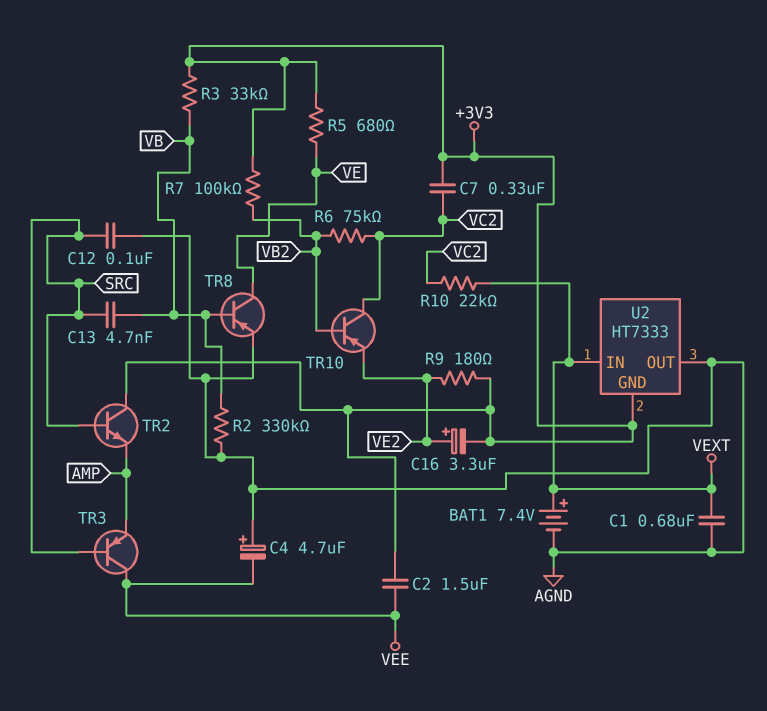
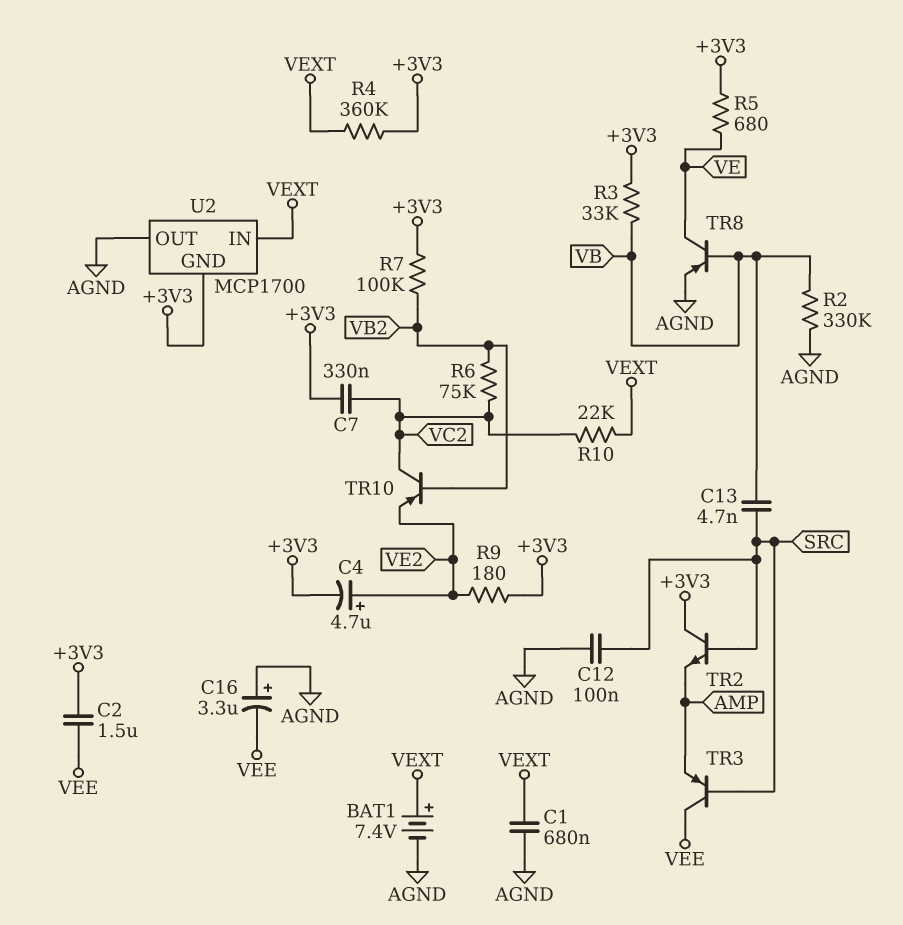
C4: 4.7uF (plus AGND, minus VEE) -> 4.7uF (plus VE2, minus +3V3)
C16: 3.3uF (plus VE2, minus +3V3) -> 3.3uF (plus AGND, minus VEE)
R4: none -> 360k (+3V3, VEXT)
U2: HT7333 -> MCP1700

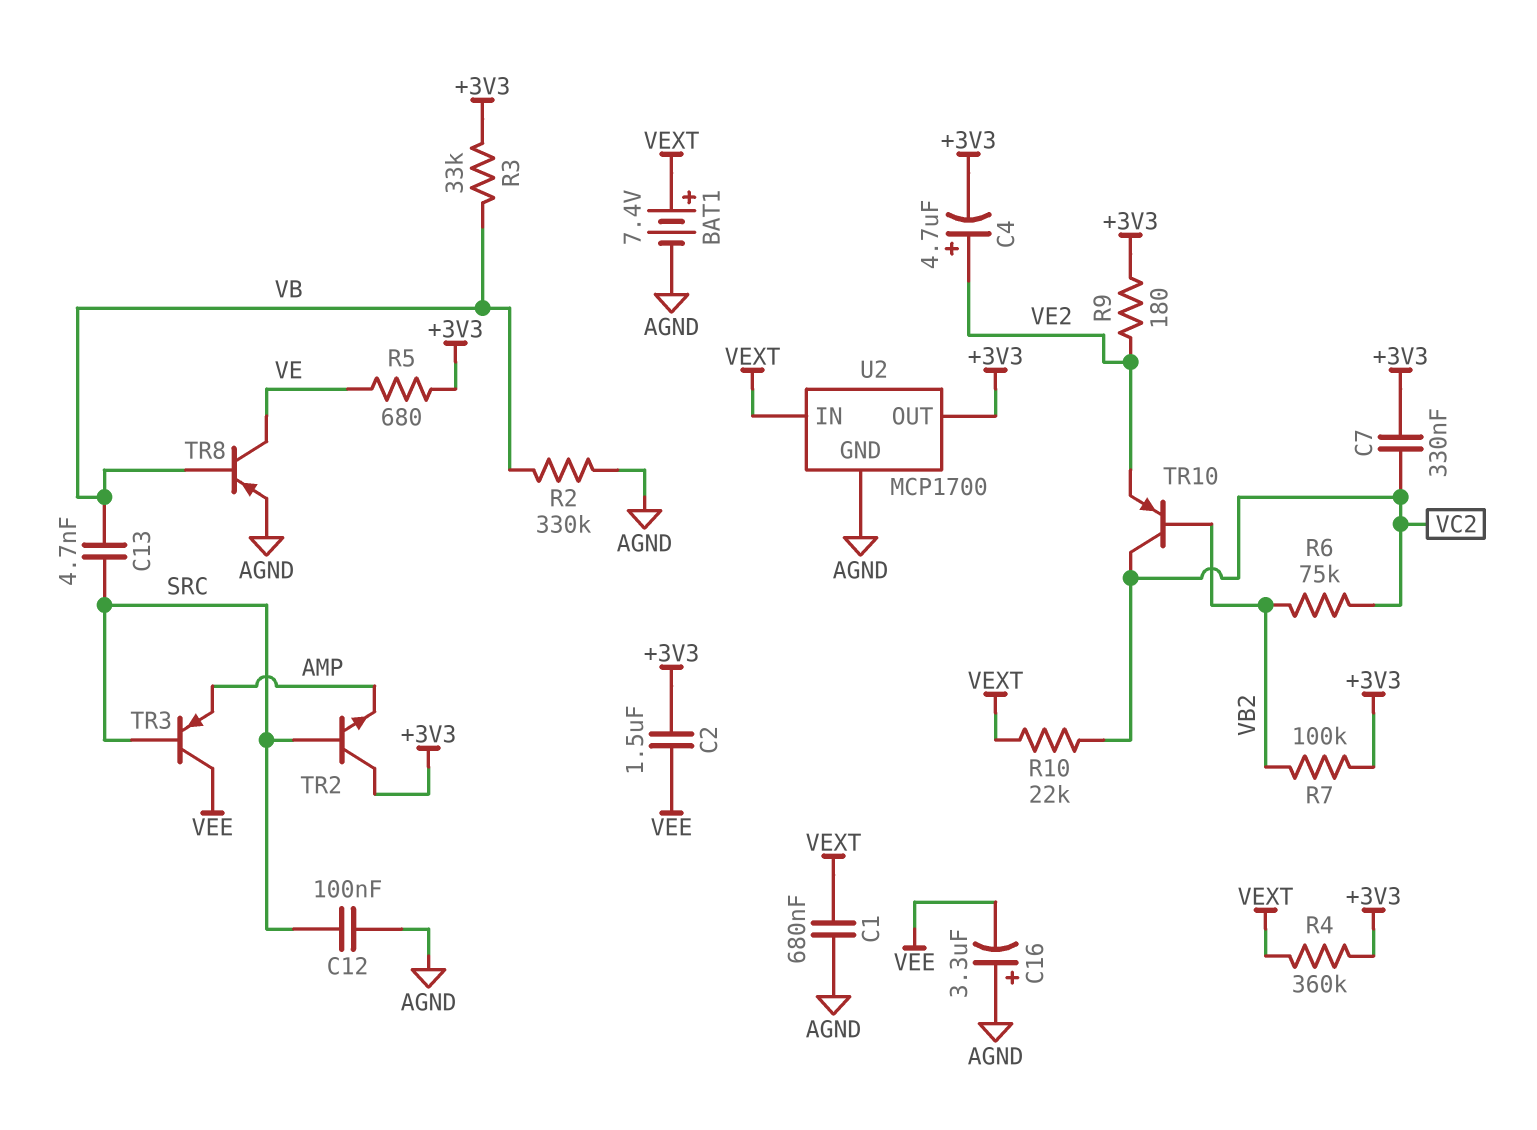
U2 pin GND: +3V3 -> AGND
U2 pin OUT: AGND -> +3V3

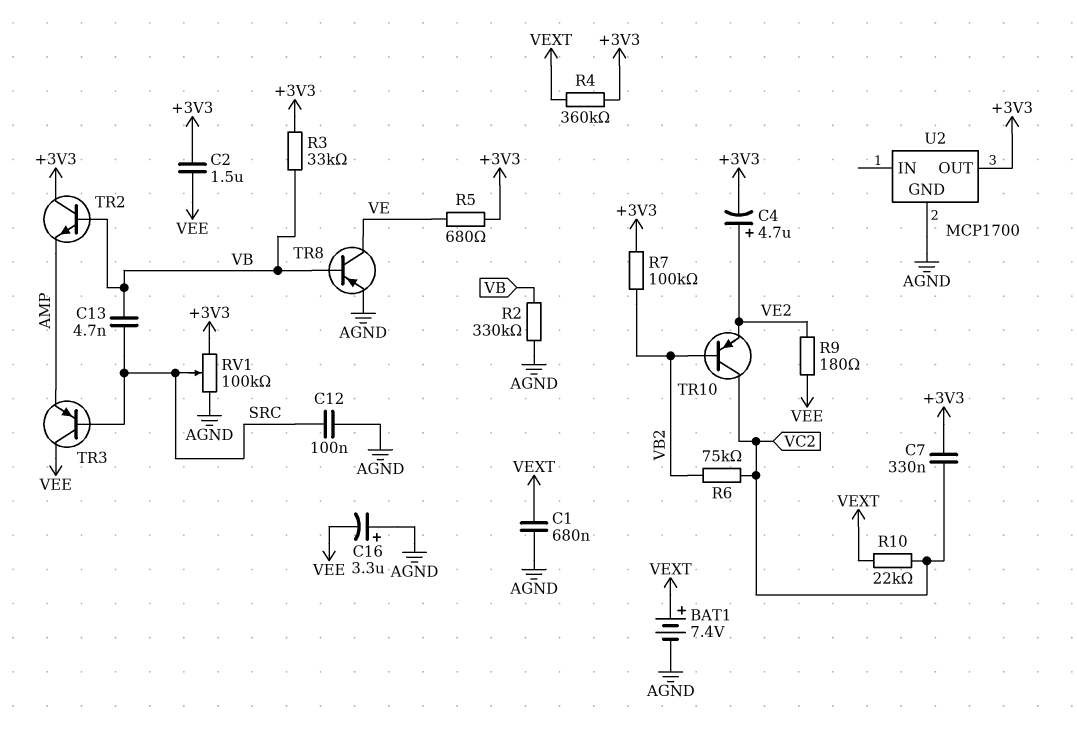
R9: 180 (+3V3, VE2) -> 180 (VE2, VEE)
RV1: none -> 100k (+3V3, AGND, wiper SRC)
TR2: NPN (B SRC, C +3V3, E AMP) -> NPN (B VB, C +3V3, E AMP)
U2 pin IN: VEXT -> none

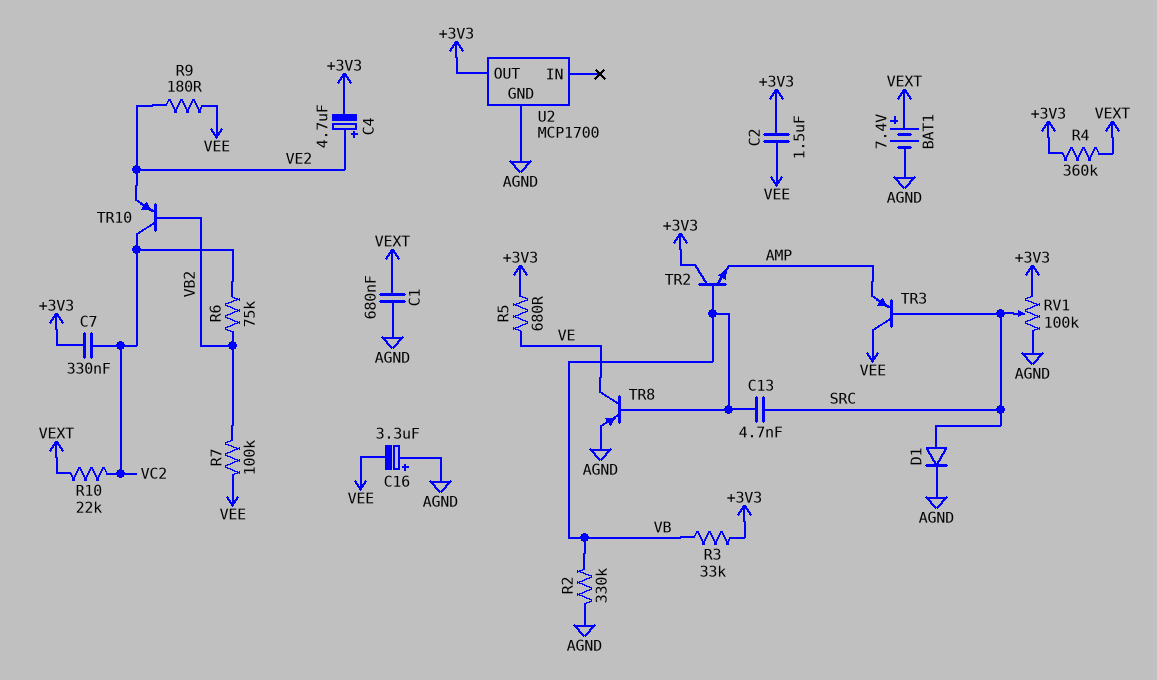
C12: 100nF (AGND, SRC) -> none
D1: none -> diode (A SRC, K AGND)
R7: 100k (+3V3, VB2) -> 100k (VB2, VEE)

